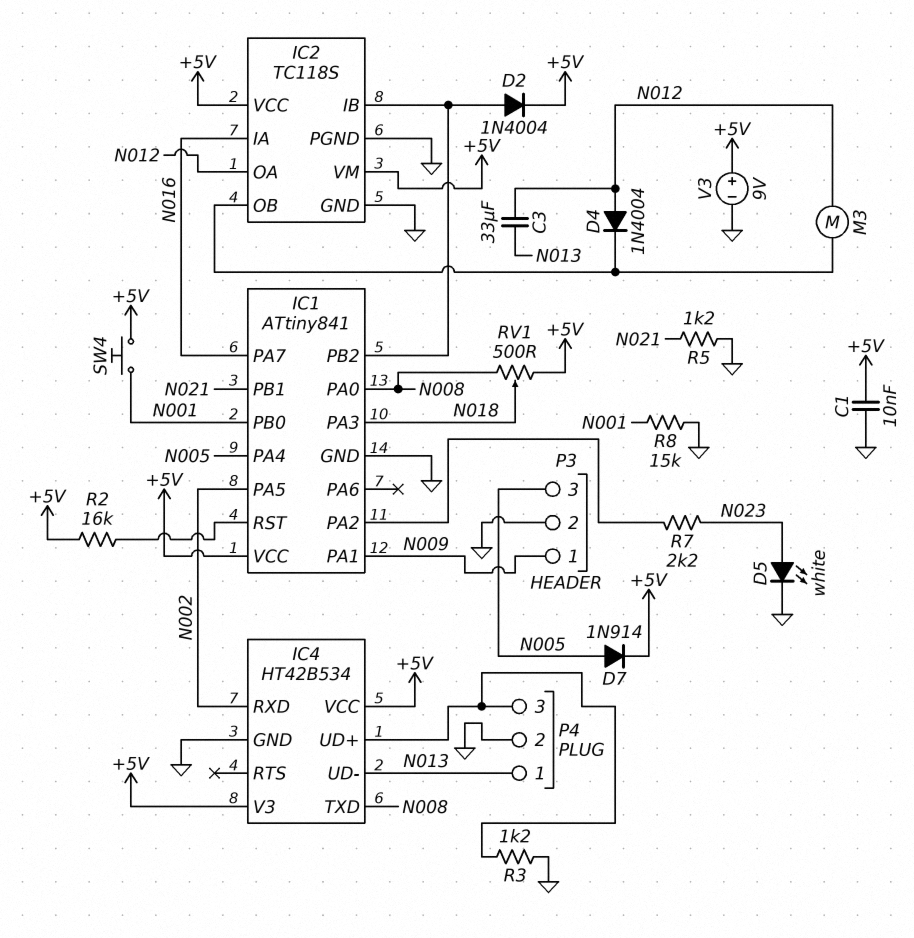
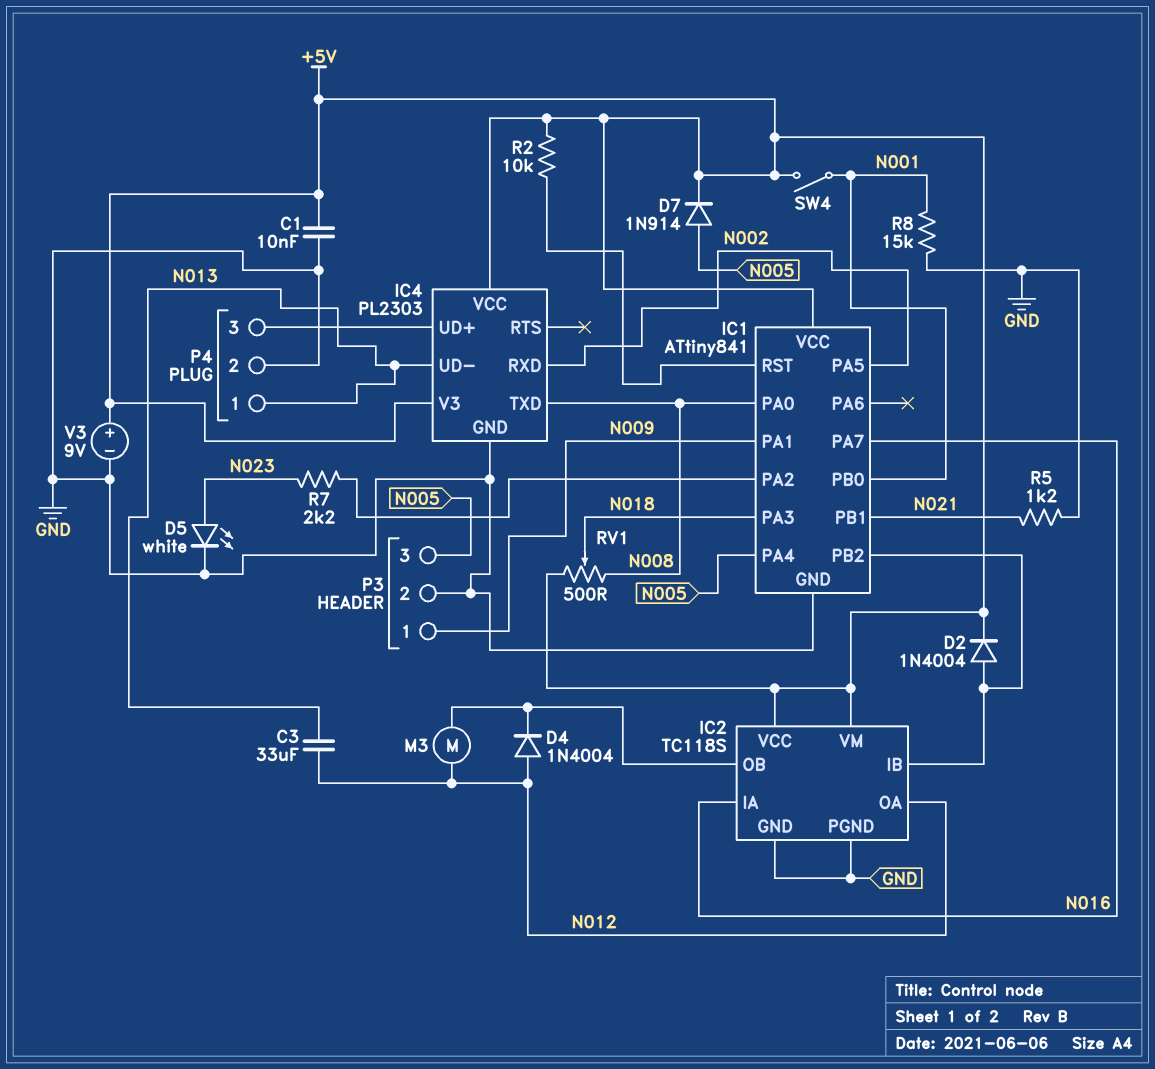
IC4: HT42B534 -> PL2303
R2: 16k (+5V, IC1/RST) -> 10k (+5V, IC1/RST)
R3: 1.2k (GND, IC4/UD+) -> none
SW4: button (+5V, N001) -> switch (+5V, N001)

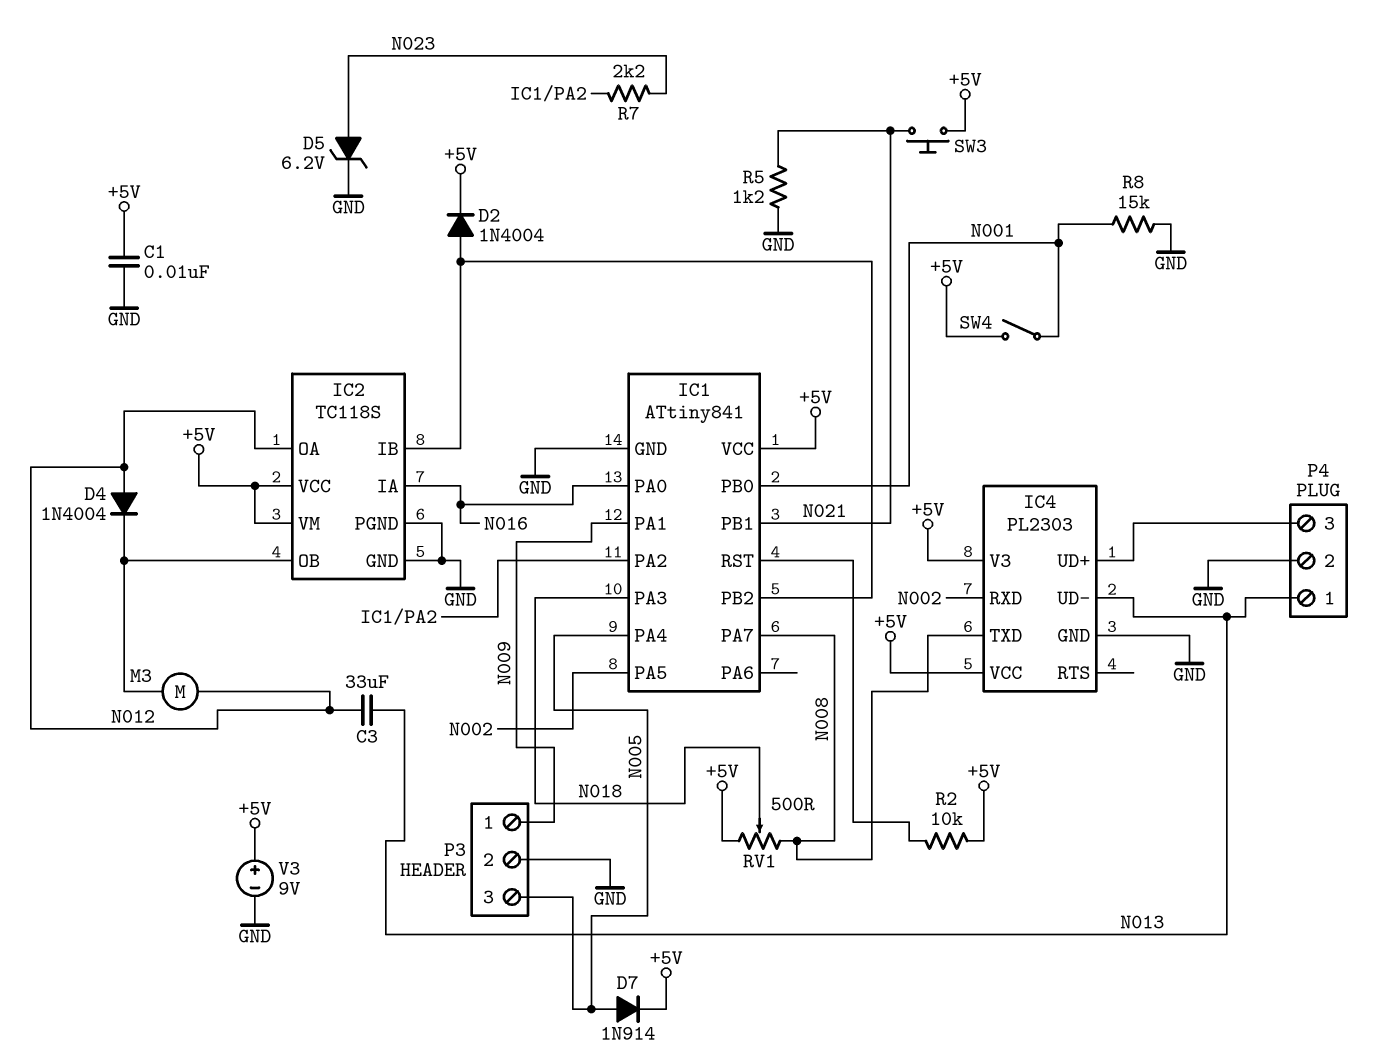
D5: LED white (A N023, K GND) -> zener 6.2V (A N023, K GND)
IC1 pin PA0: N008 -> N016
IC1 pin PA7: N016 -> N008
SW3: none -> button (+5V, N021)

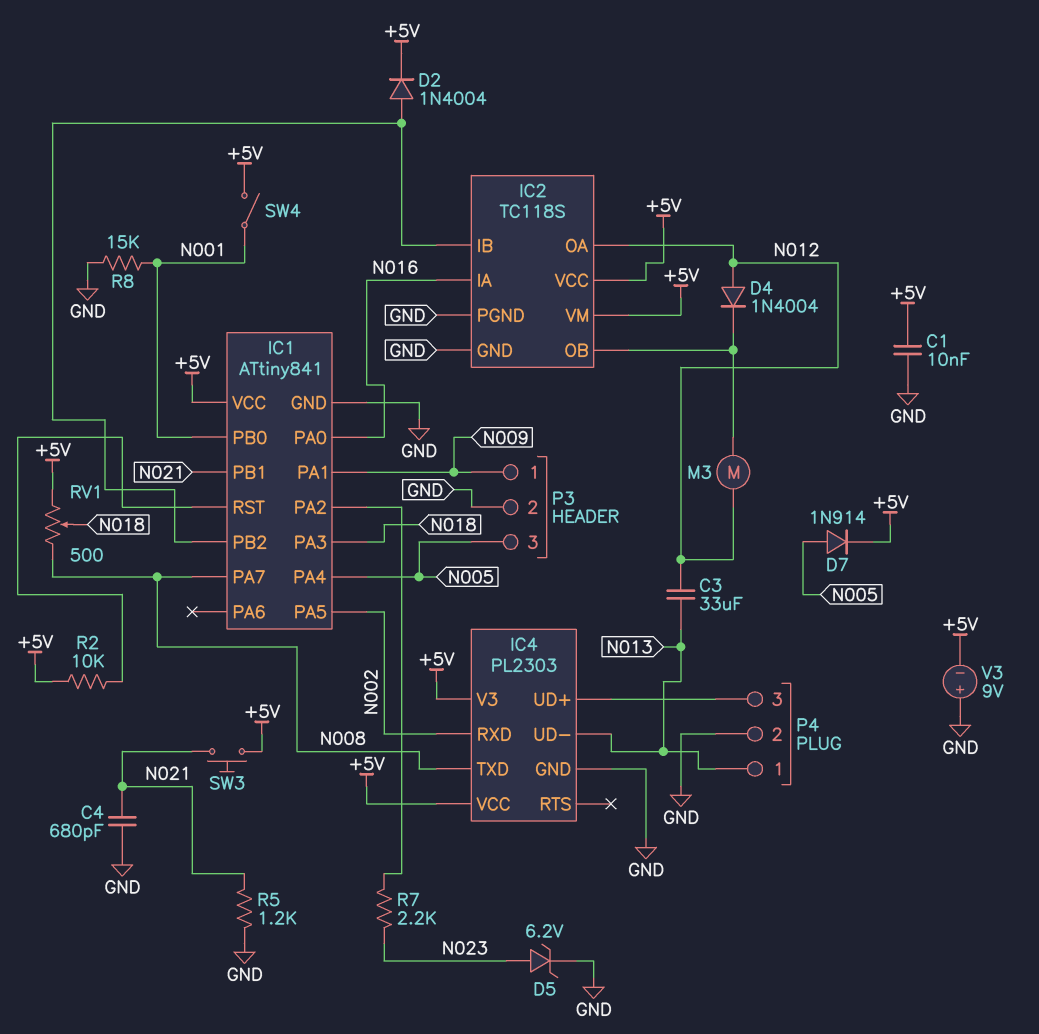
C4: none -> 680pF (GND, N021)
V3: 9V (plus +5V, minus GND) -> 9V (plus GND, minus +5V)

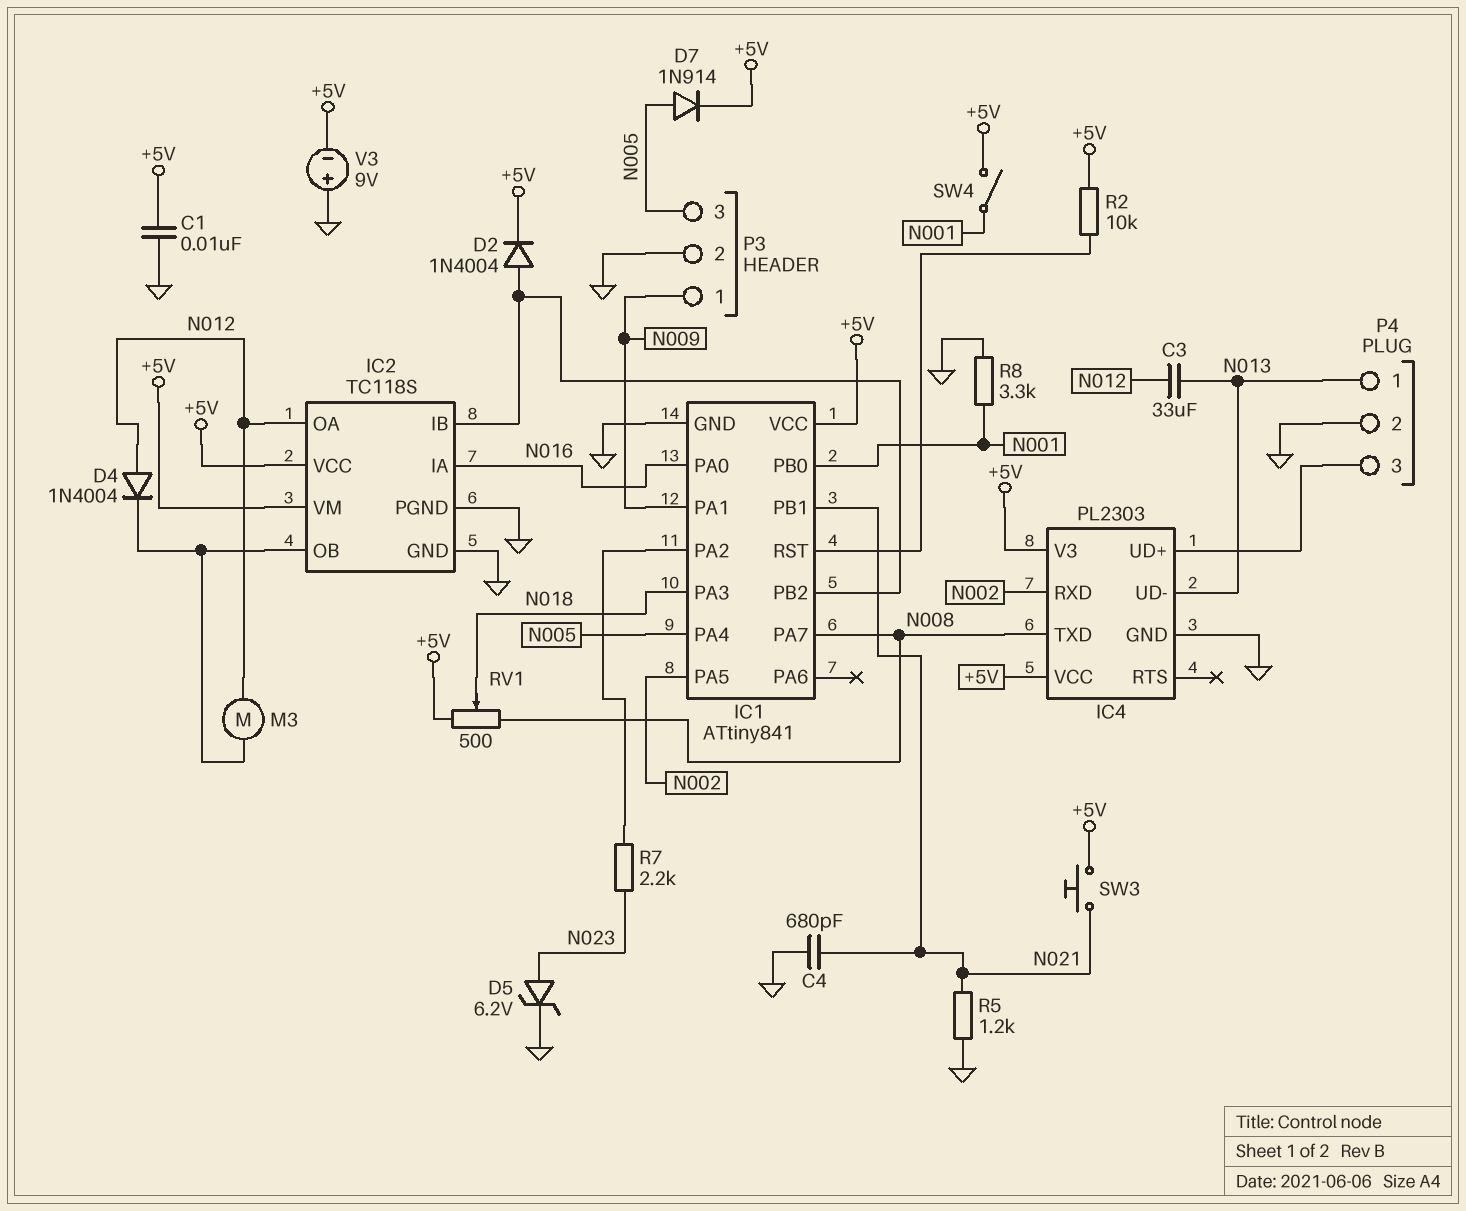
R8: 15k (GND, N001) -> 3.3k (GND, N001)

